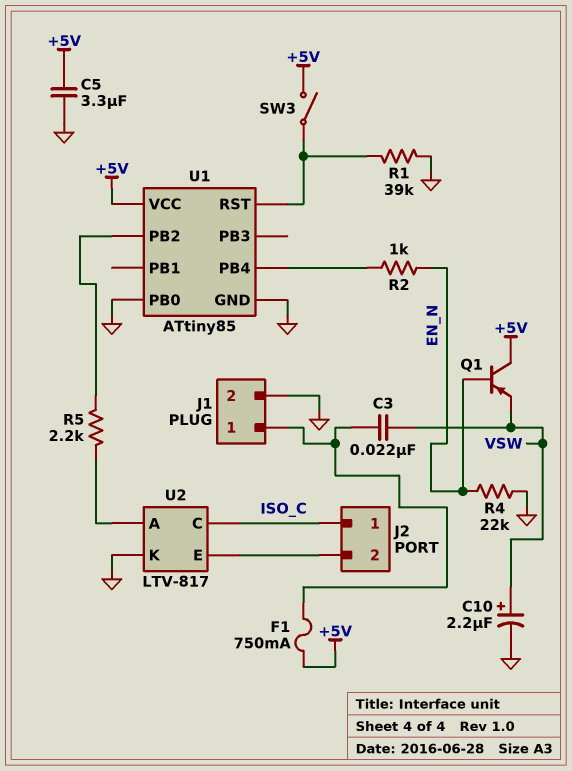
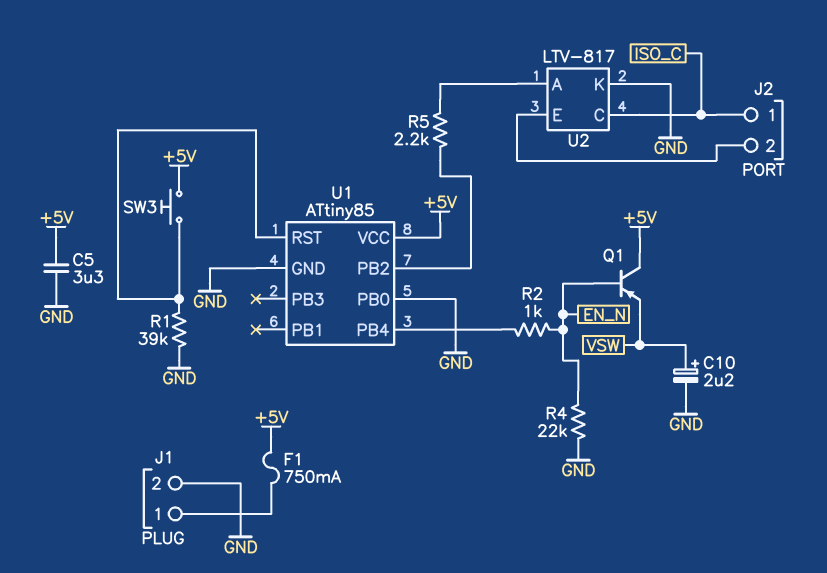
C3: 22nF (J1/1, VSW) -> none
SW3: switch (+5V, U1/RST) -> button (+5V, U1/RST)

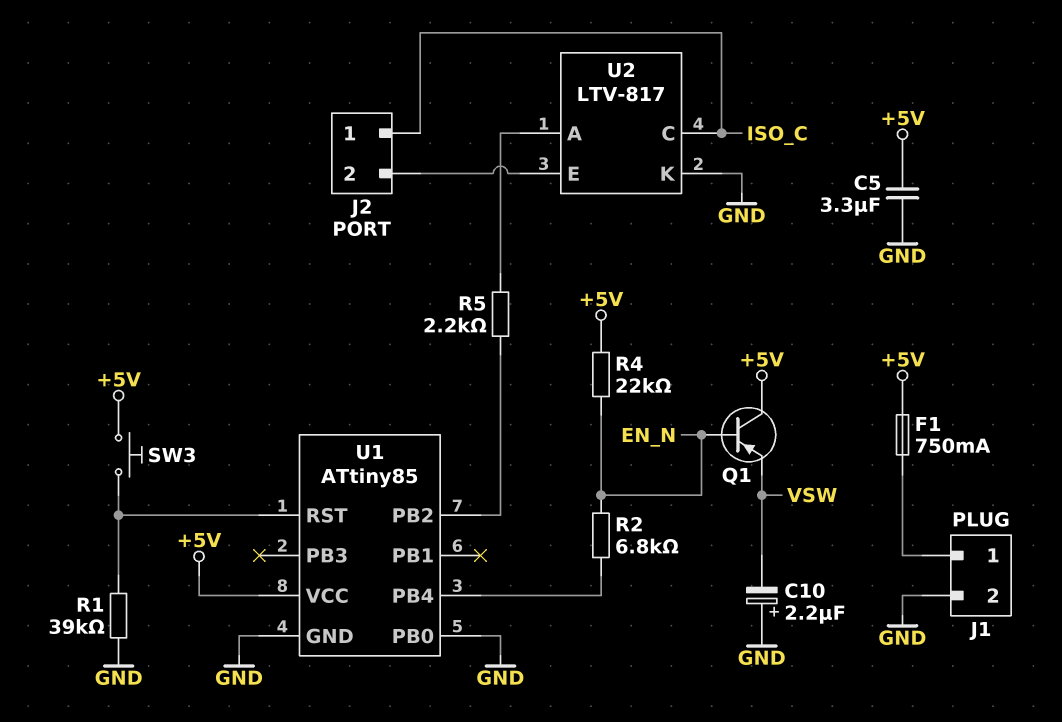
C10: 2.2uF (plus VSW, minus GND) -> 2.2uF (plus GND, minus VSW)
R2: 1k (EN_N, U1/PB4) -> 6.8k (EN_N, U1/PB4)
R4: 22k (EN_N, GND) -> 22k (+5V, EN_N)

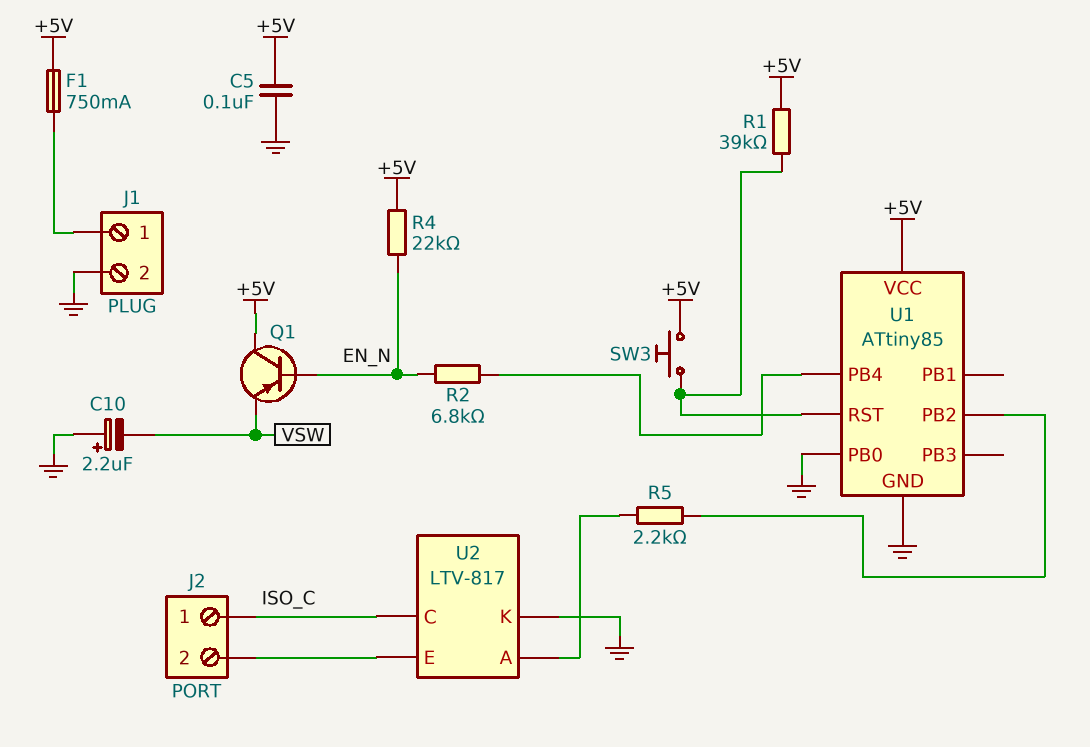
C5: 3.3uF (+5V, GND) -> 100nF (+5V, GND)
R1: 39k (GND, U1/RST) -> 39k (+5V, U1/RST)

